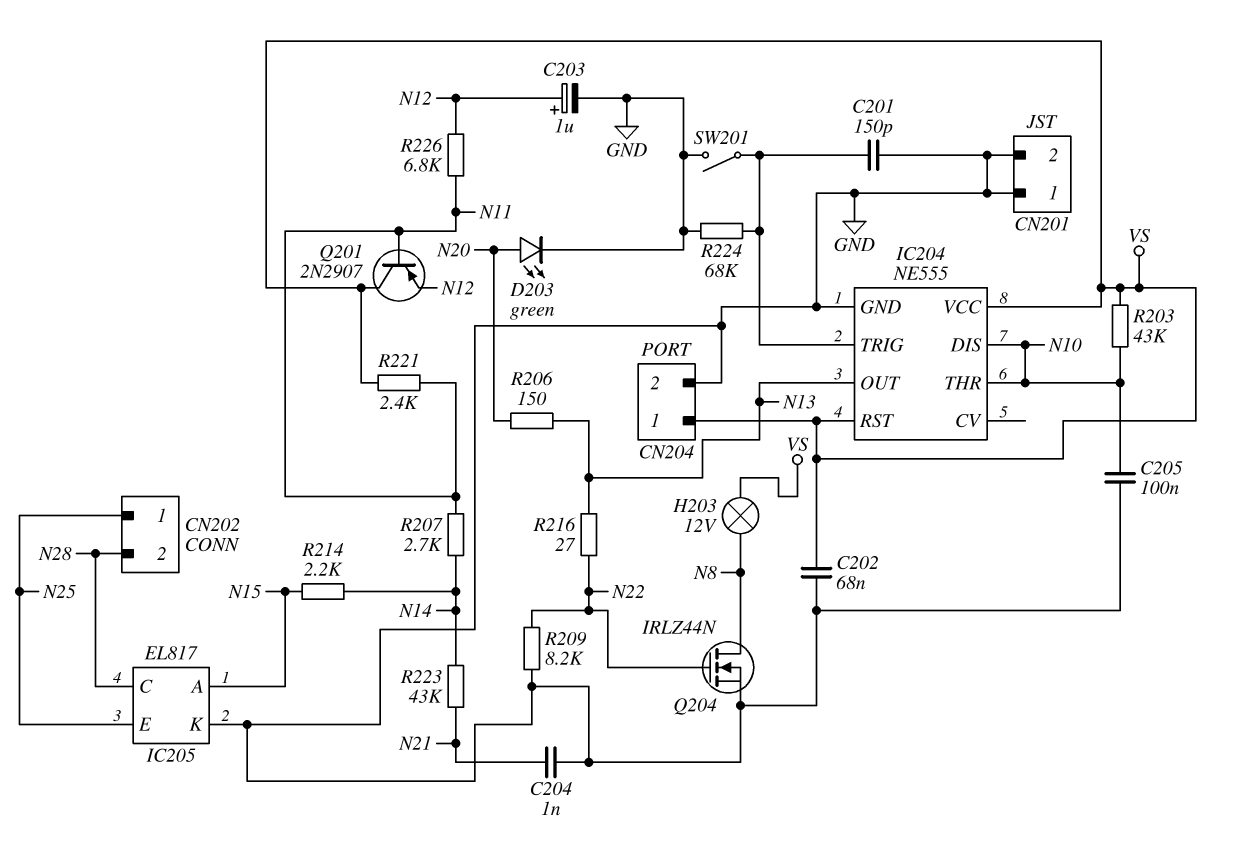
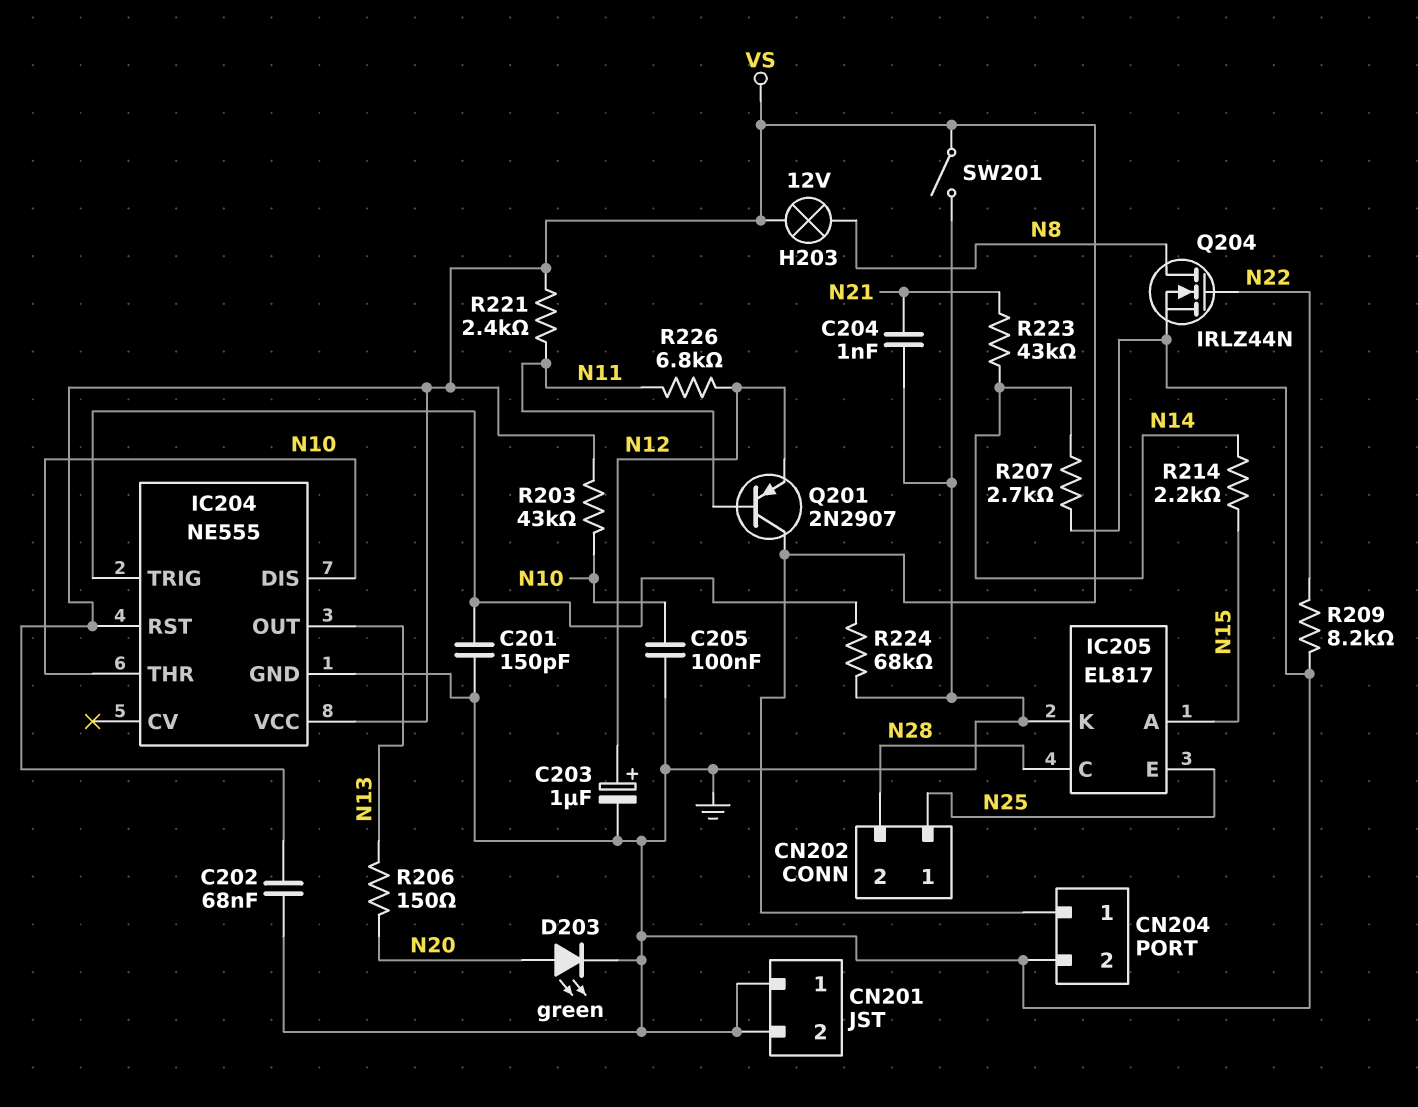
R207: 2.7k (N11, N14) -> 2.7k (GND, N14)
R216: 27 (N13, N22) -> none
SW201: switch (GND, IC204/TRIG) -> switch (GND, VS)

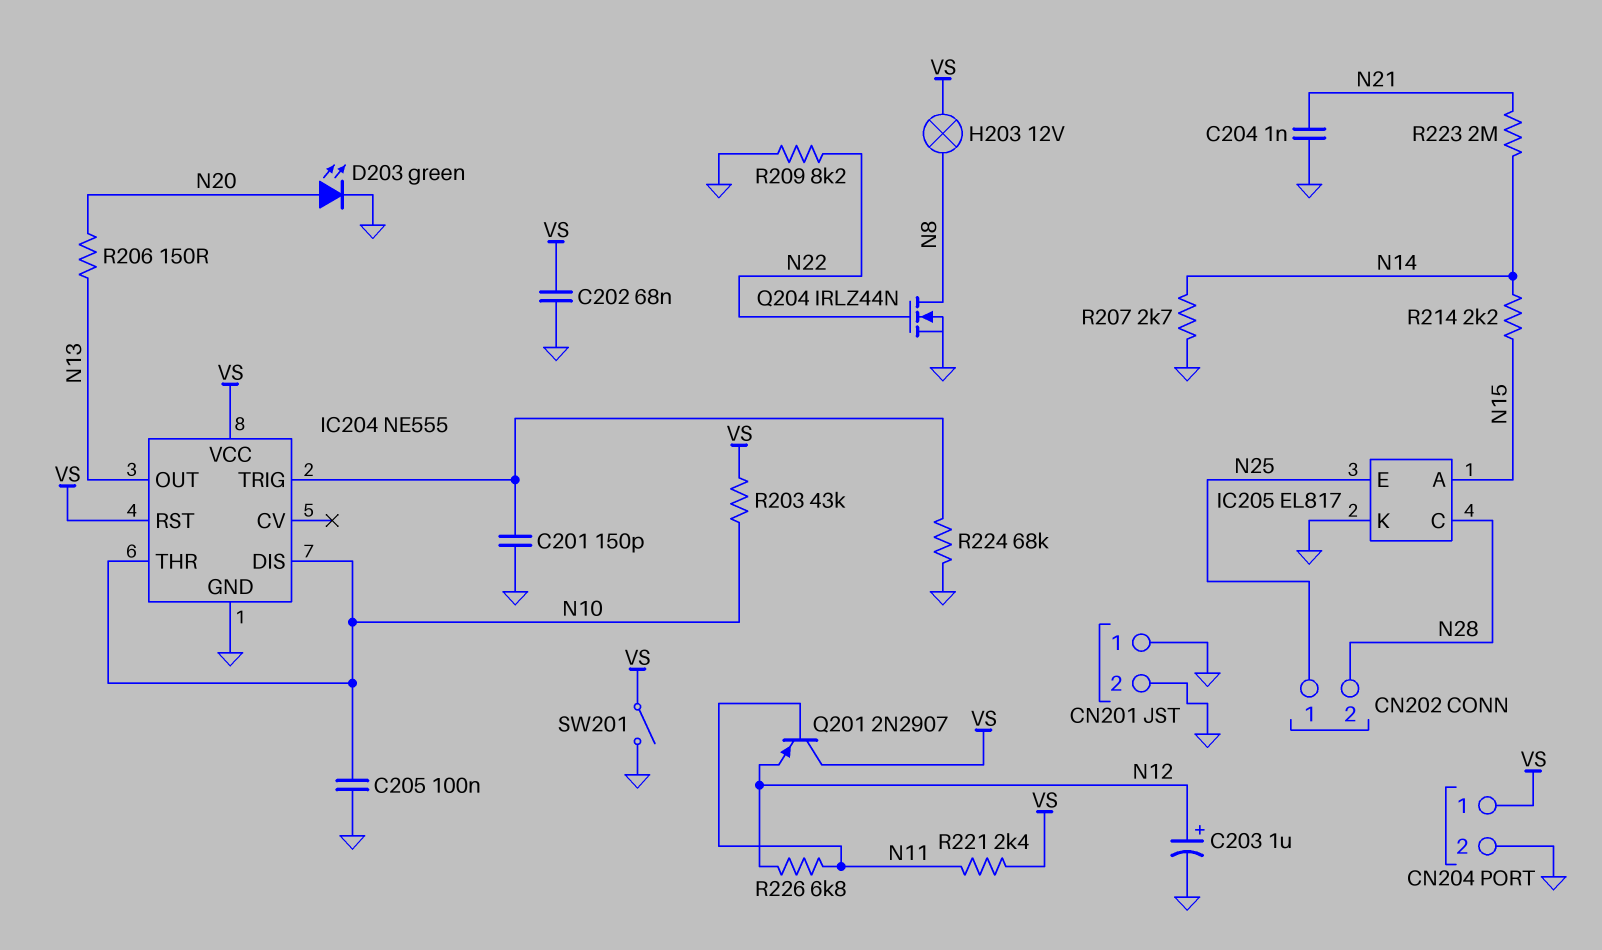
R223: 43k (N14, N21) -> 2M (N14, N21)

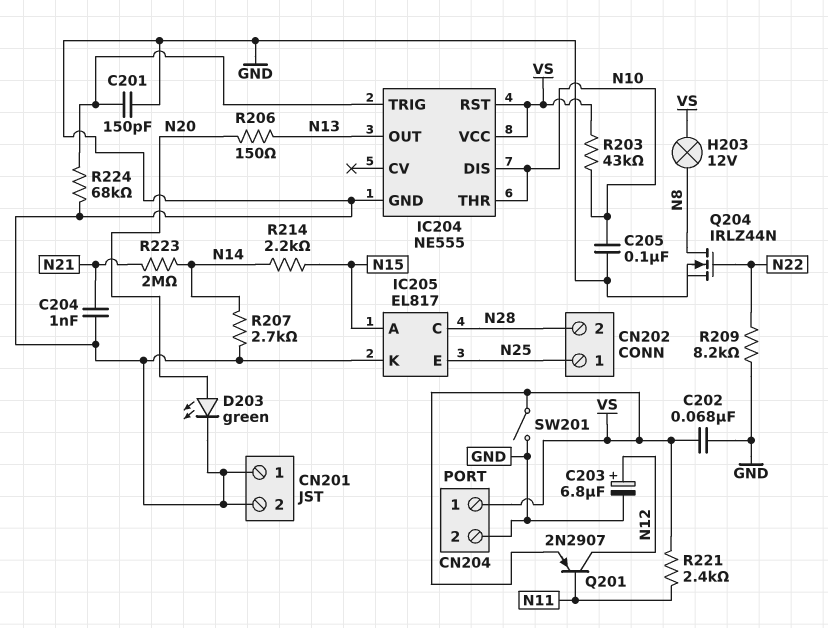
C203: 1uF (plus N12, minus GND) -> 6.8uF (plus N12, minus GND)
Q201: PNP 2N2907 (B N11, C VS, E N12) -> PNP 2N2907 (B N11, C N12, E VS)
R226: 6.8k (N11, N12) -> none

